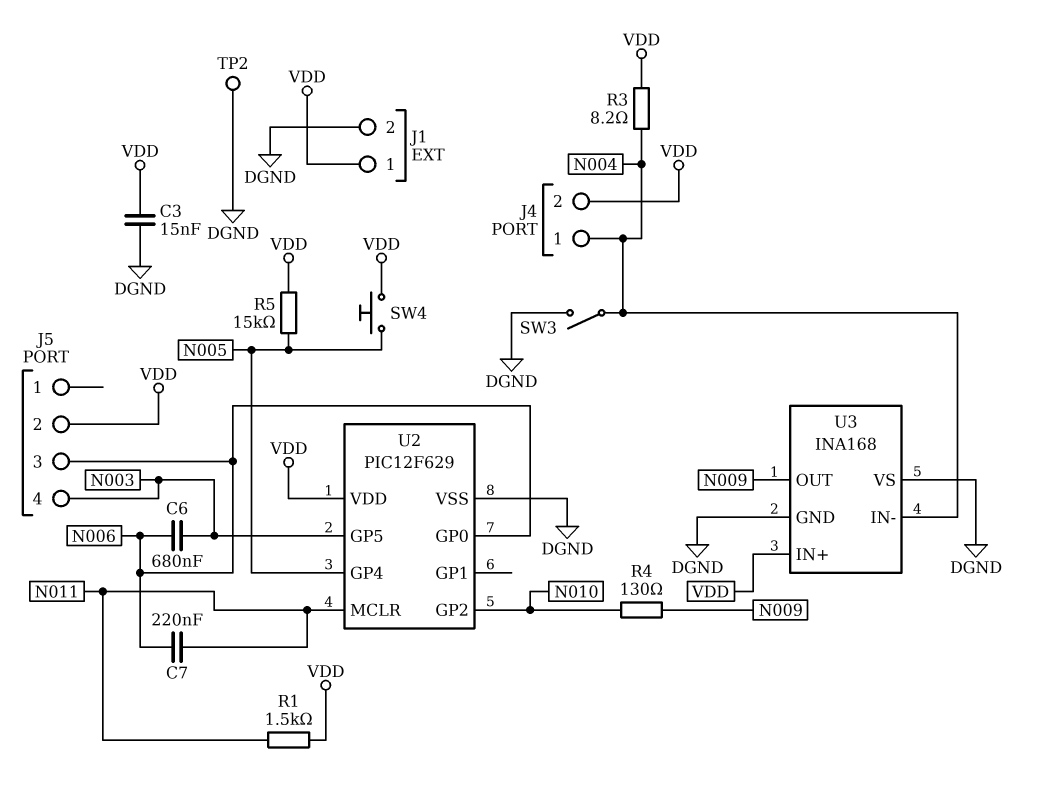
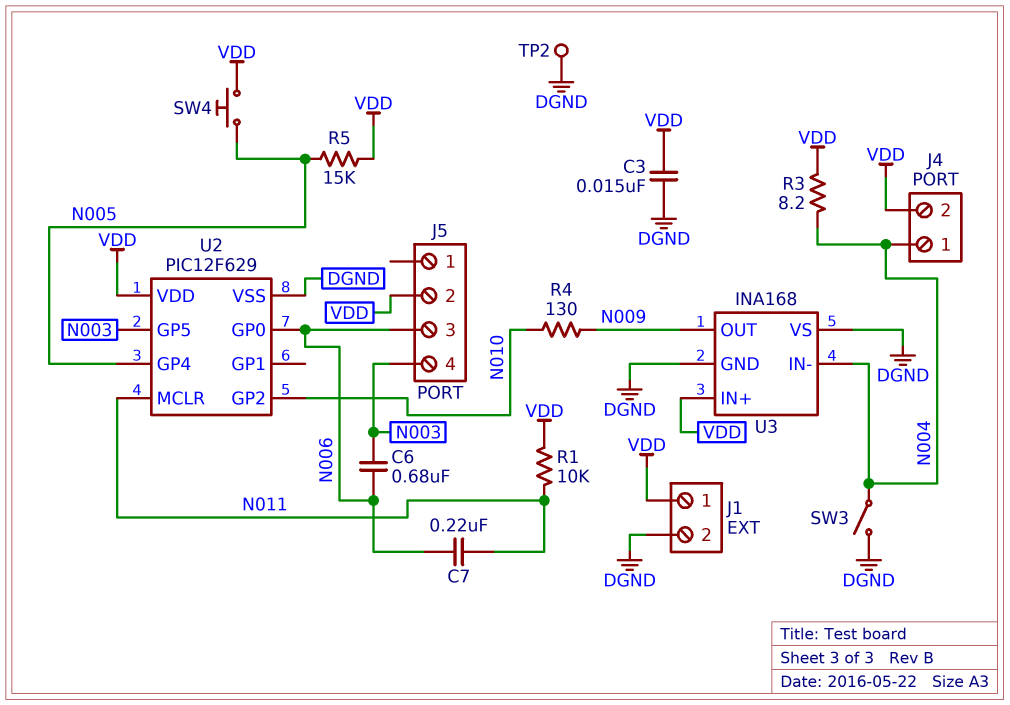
R1: 1.5k (N011, VDD) -> 10k (N011, VDD)

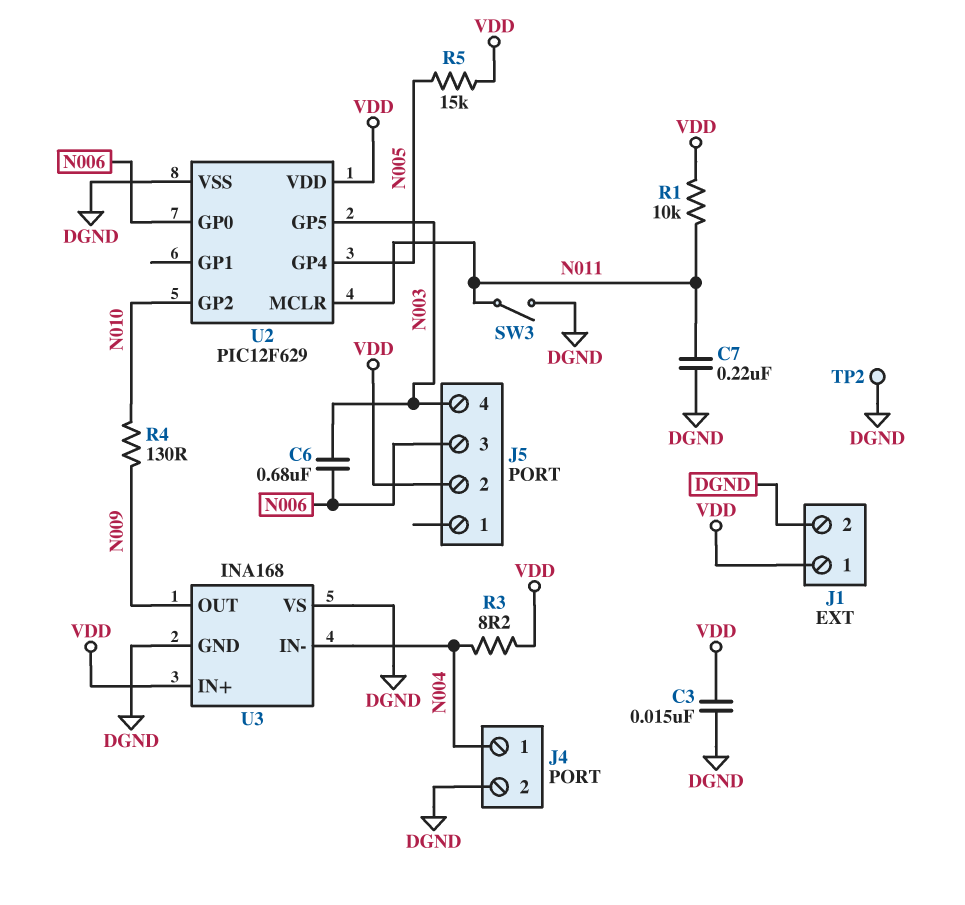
C7: 220nF (N006, N011) -> 220nF (DGND, N011)
J4 pin 2: VDD -> DGND
SW3: switch (DGND, N004) -> switch (DGND, N011)
SW4: button (N005, VDD) -> none

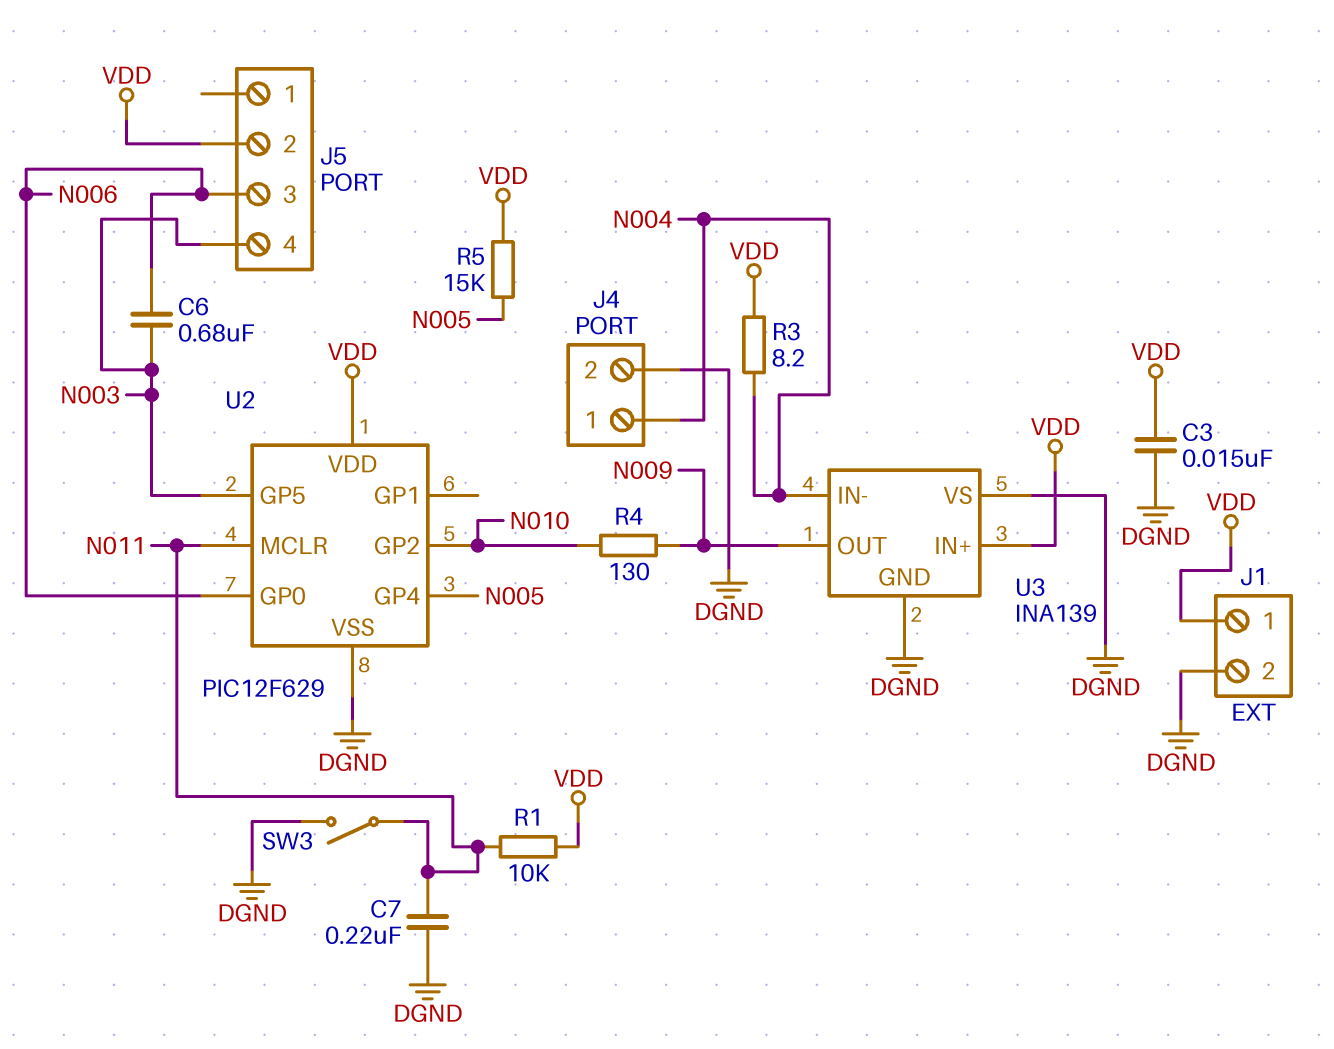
TP2: test point (DGND) -> none
U3: INA168 -> INA139

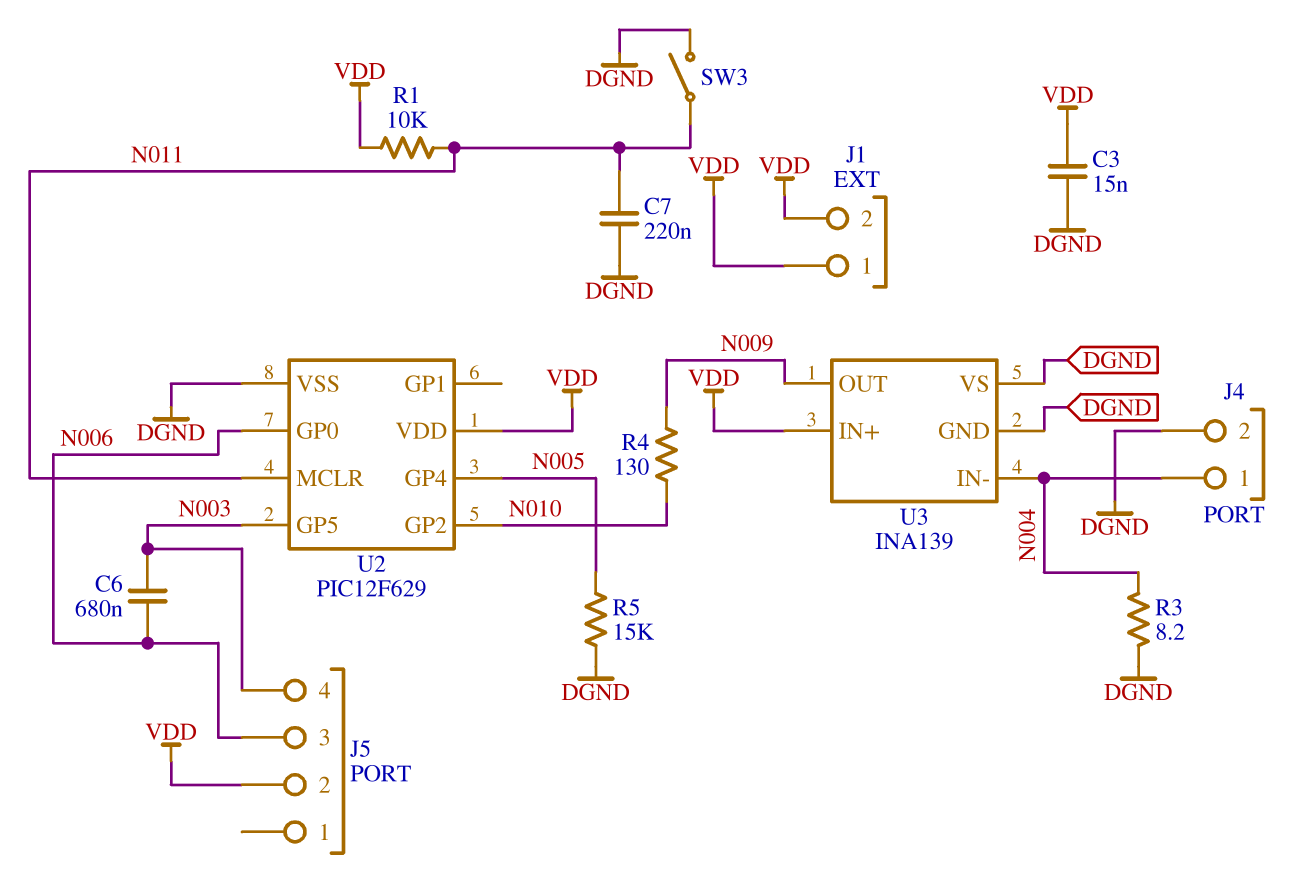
J1 pin 2: DGND -> VDD
R3: 8.2 (N004, VDD) -> 8.2 (DGND, N004)
R5: 15k (N005, VDD) -> 15k (DGND, N005)

